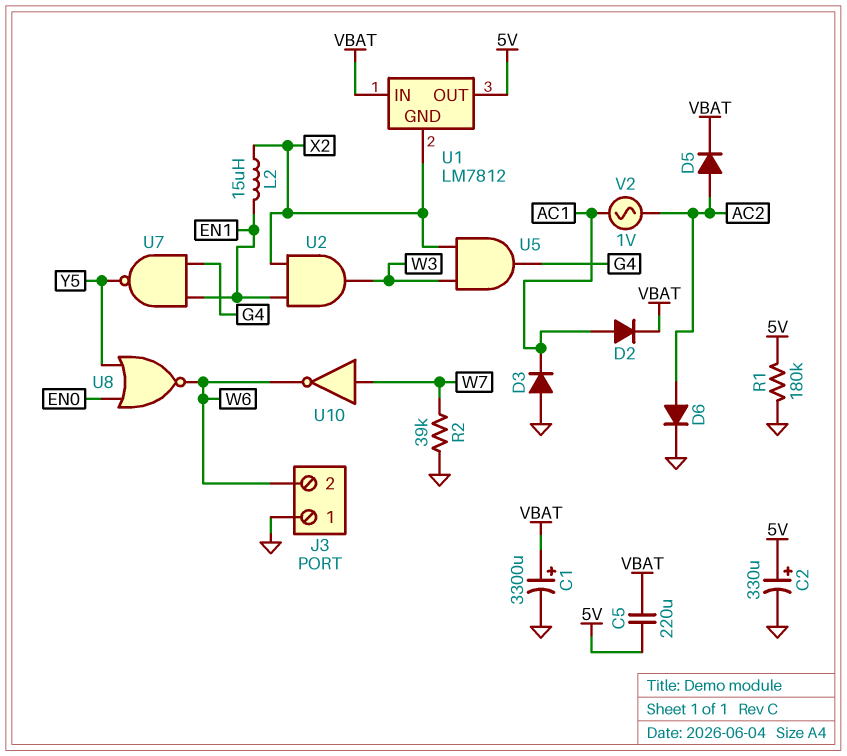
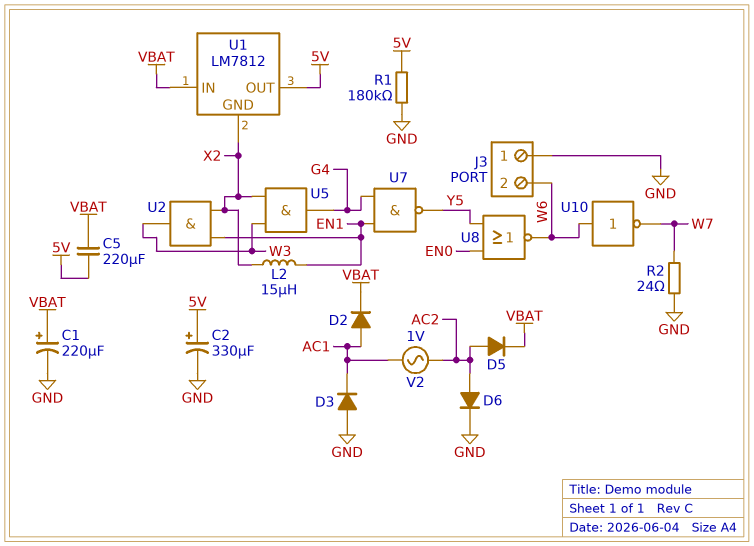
C1: 3300uF (plus VBAT, minus GND) -> 220uF (plus VBAT, minus GND)
R2: 39k (GND, W7) -> 24 (GND, W7)
U10: NOT (in W7, out W6) -> NOT (in W6, out W7)

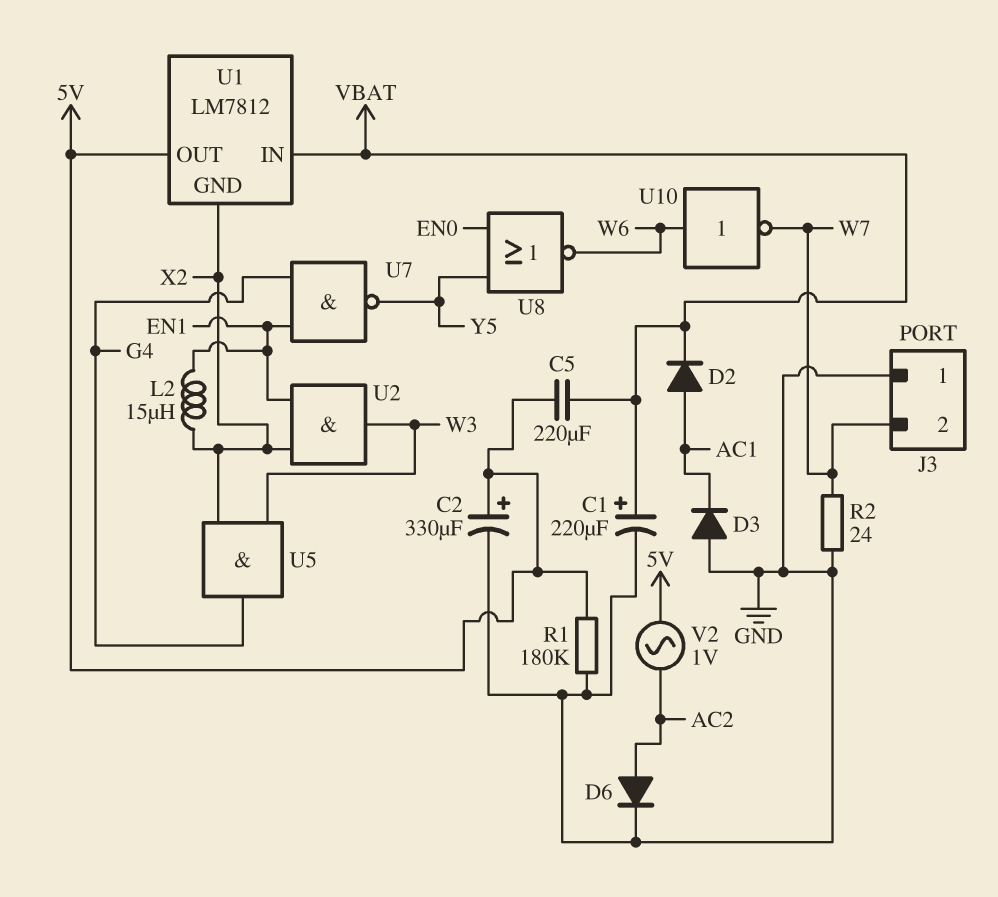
D5: diode (A AC2, K VBAT) -> none
J3 pin 2: W6 -> W7
V2: AC 1V (AC1, AC2) -> AC 1V (5V, AC2)

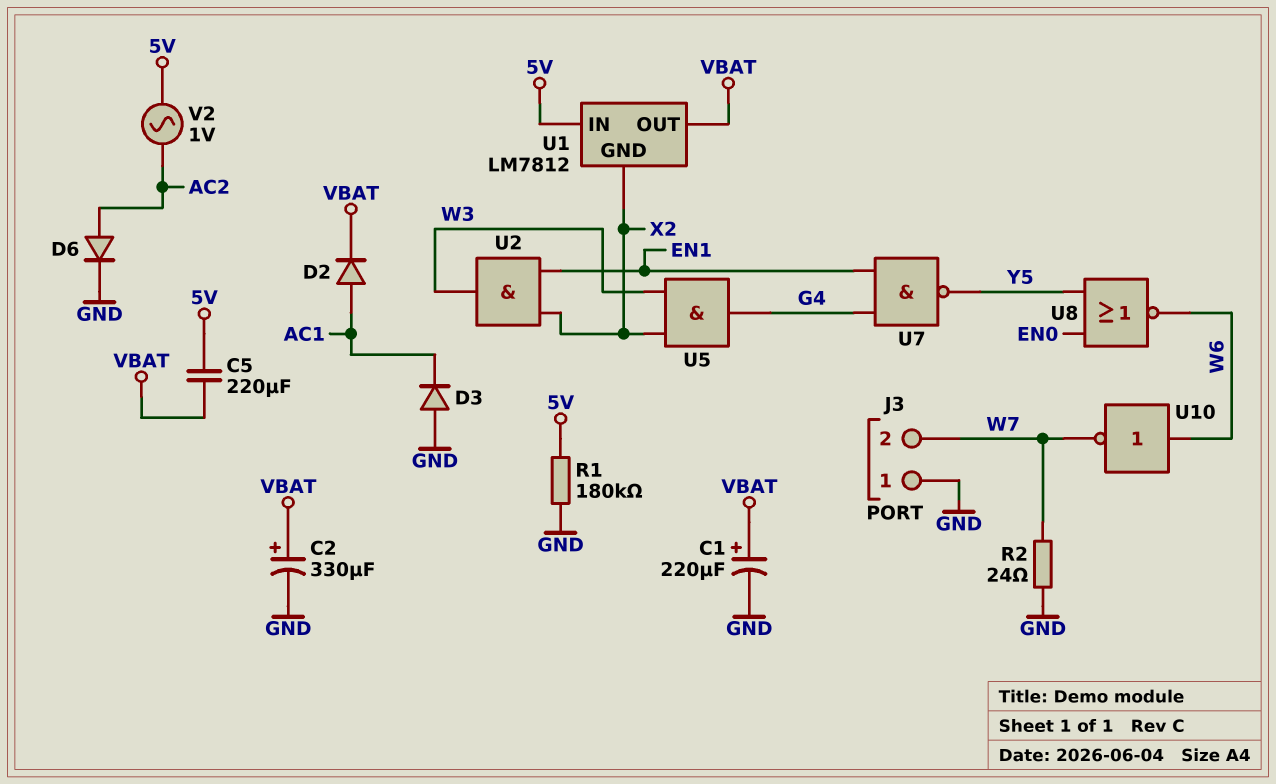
C2: 330uF (plus 5V, minus GND) -> 330uF (plus VBAT, minus GND)
L2: 15uH (EN1, X2) -> none
U1 pin IN: VBAT -> 5V
U1 pin OUT: 5V -> VBAT

